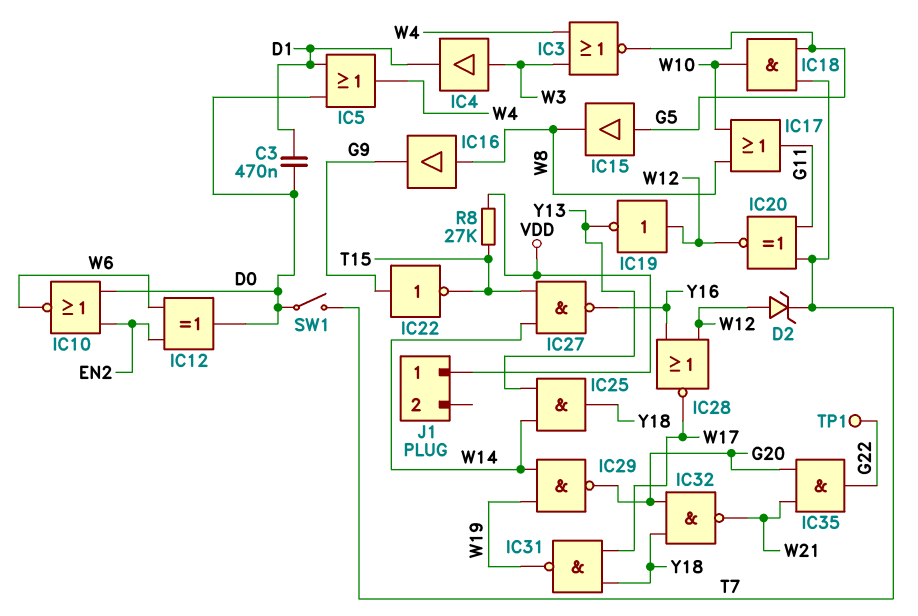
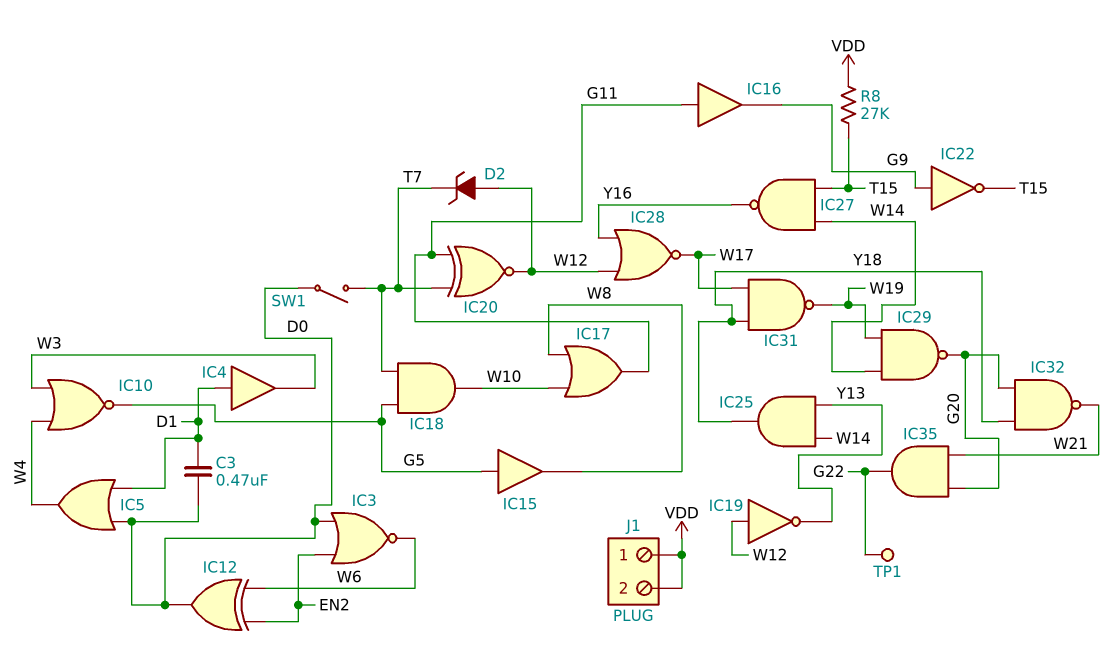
IC3: NOR (in W3, in W4, out G5) -> NOR (in D0, in EN2, out W6)
IC4: buffer (in W3, out D1) -> buffer (in D1, out W3)
IC10: NOR (in D0, in EN2, out W6) -> NOR (in W3, in W4, out G5)
IC16: buffer (in W8, out G9) -> buffer (in G11, out G9)
J1 pin 2: none -> VDD

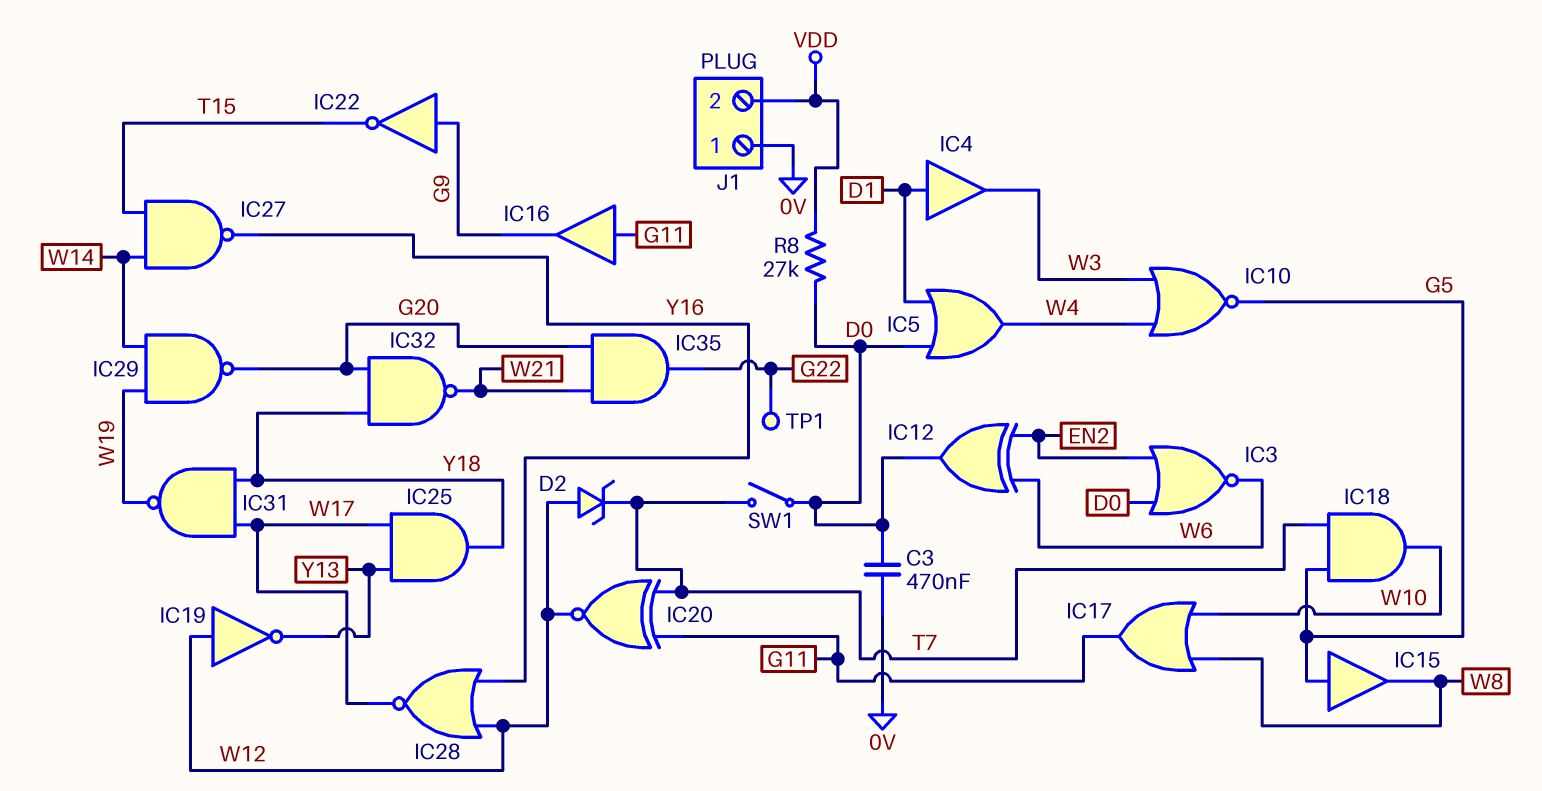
C3: 470nF (D0, D1) -> 470nF (0V, D0)
IC25: AND (in W14, in Y13, out Y18) -> AND (in W17, in Y13, out Y18)
J1 pin 1: VDD -> 0V
R8: 27k (T15, VDD) -> 27k (D0, VDD)

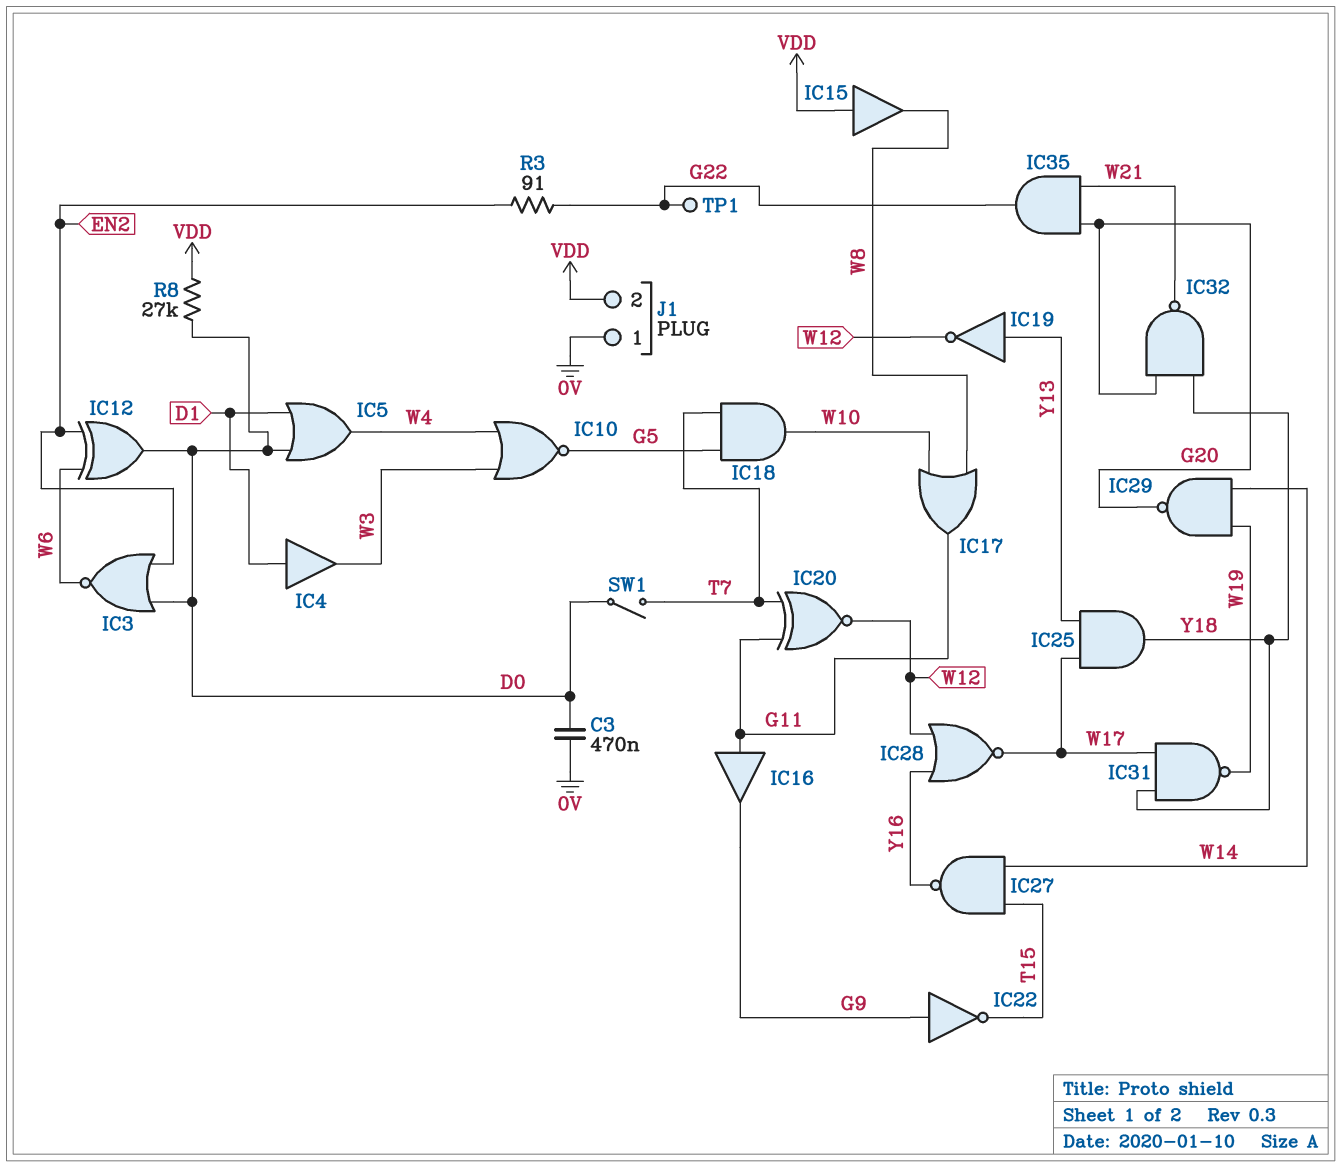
D2: zener (A W12, K T7) -> none
IC15: buffer (in G5, out W8) -> buffer (in VDD, out W8)
IC19: NOT (in W12, out Y13) -> NOT (in Y13, out W12)
R3: none -> 91 (EN2, G22)

